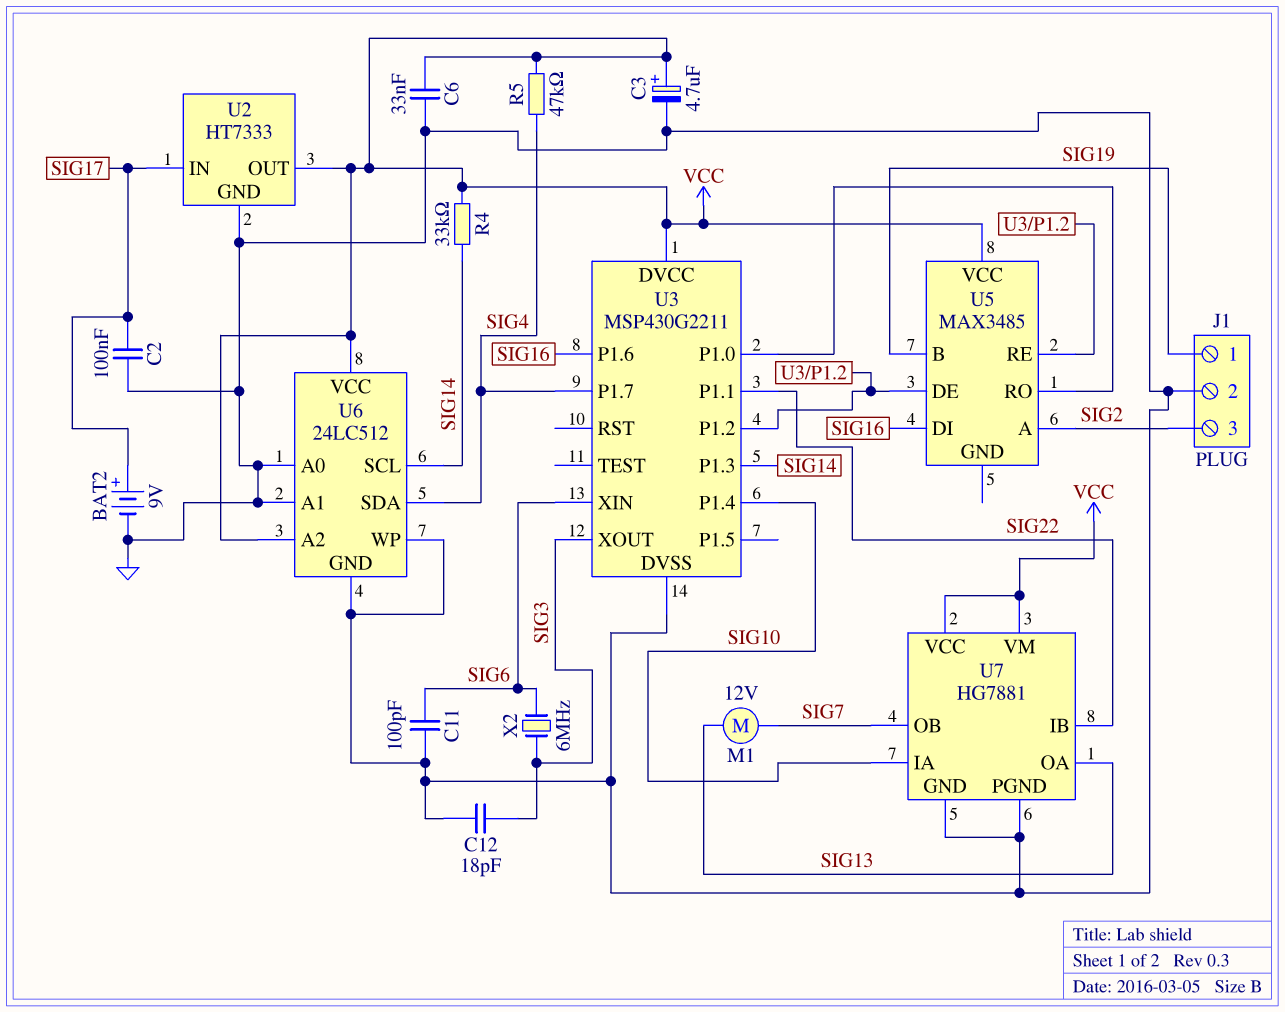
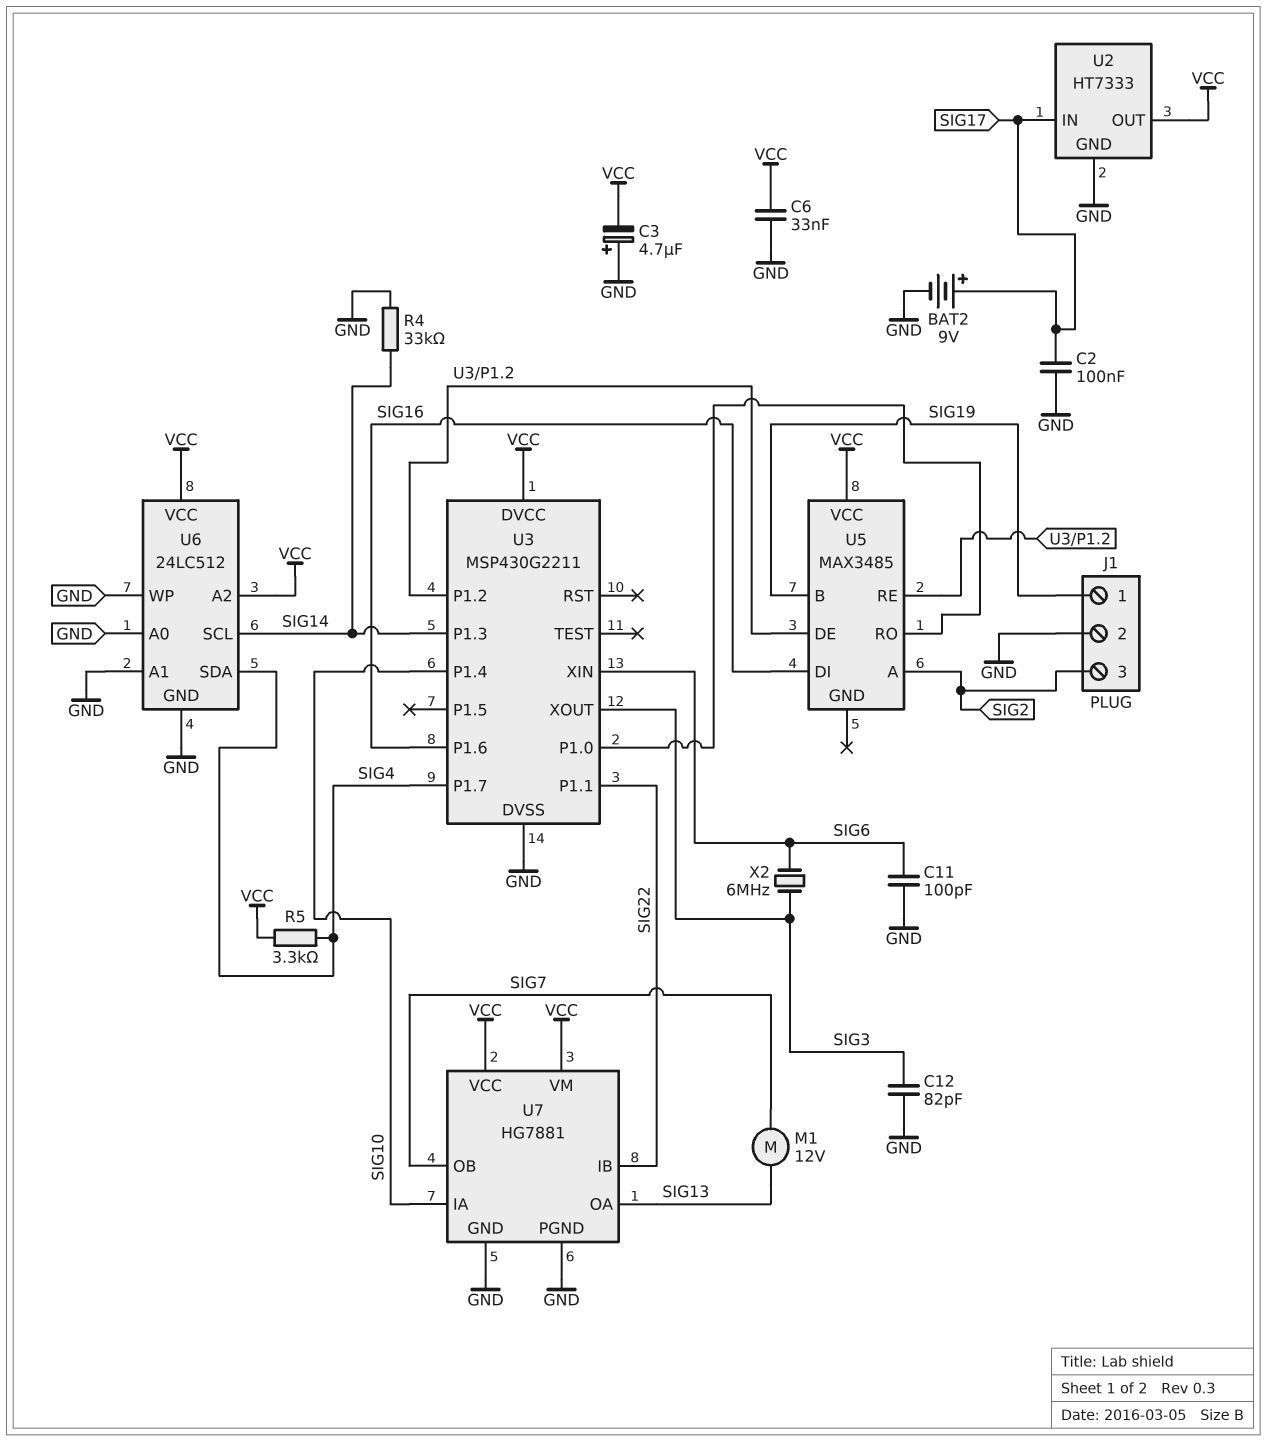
C3: 4.7uF (plus VCC, minus GND) -> 4.7uF (plus GND, minus VCC)
C12: 18pF (GND, SIG3) -> 82pF (GND, SIG3)
R4: 33k (SIG14, VCC) -> 33k (GND, SIG14)
R5: 47k (SIG4, VCC) -> 3.3k (SIG4, VCC)

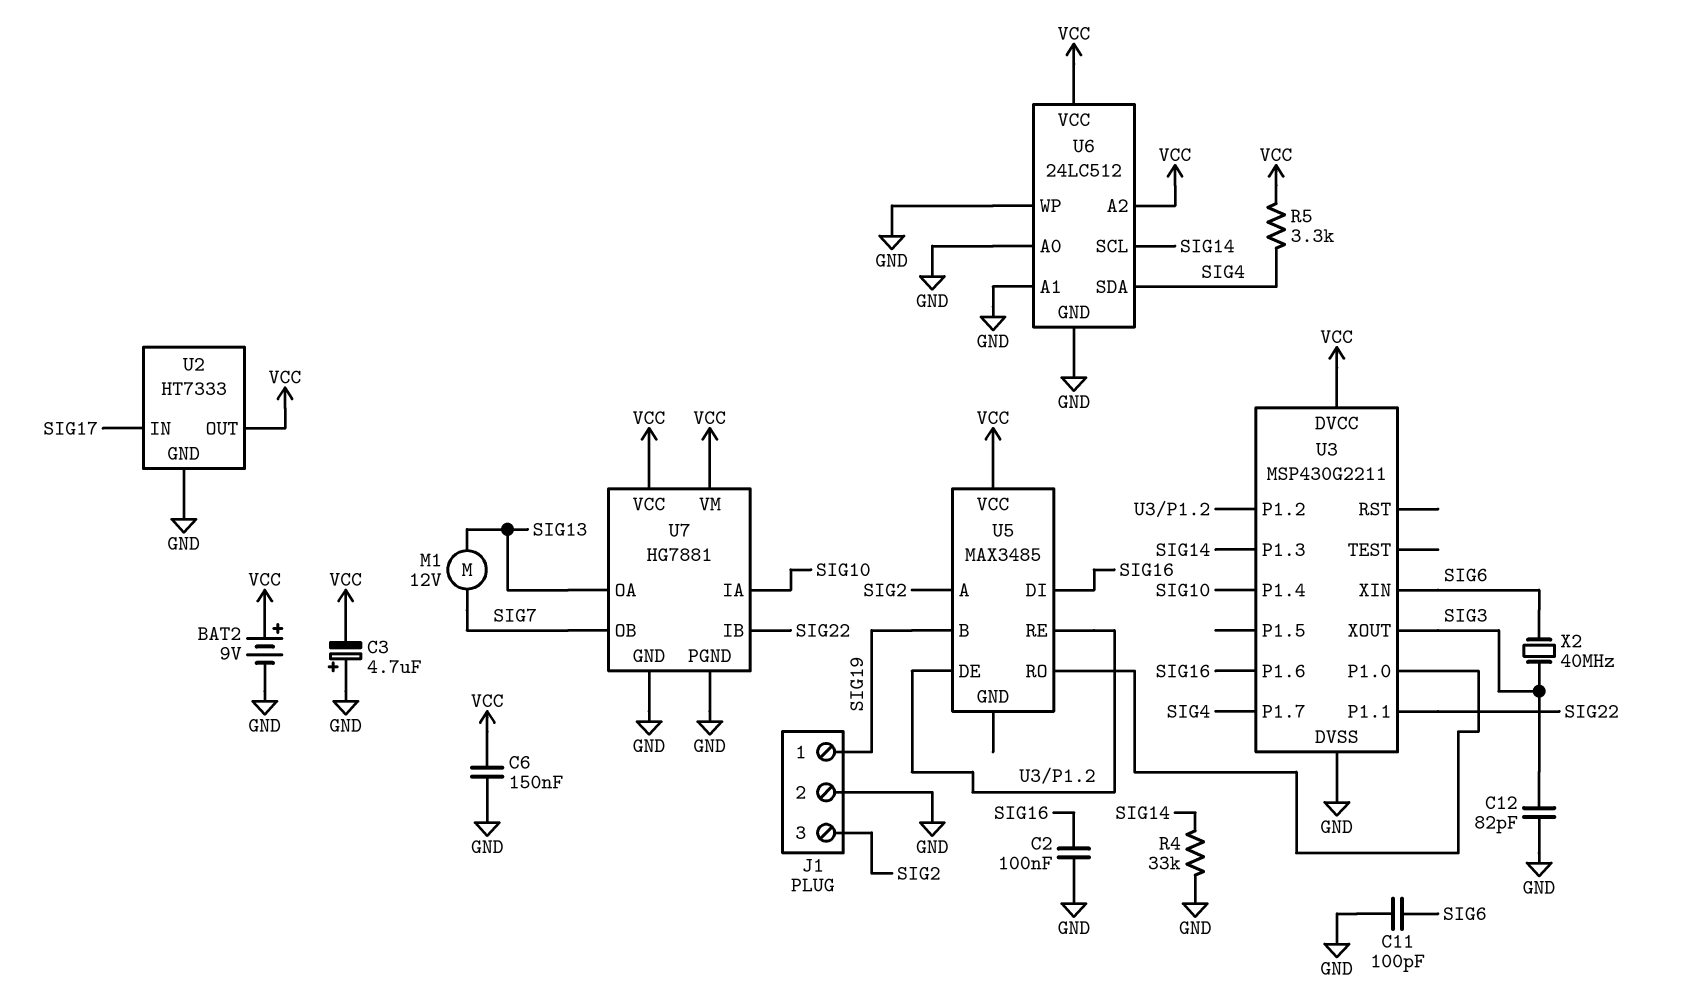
BAT2: 9V (plus SIG17, minus GND) -> 9V (plus VCC, minus GND)
C2: 100nF (GND, SIG17) -> 100nF (GND, SIG16)
C6: 33nF (GND, VCC) -> 150nF (GND, VCC)
X2: 6MHz (SIG3, SIG6) -> 40MHz (SIG3, SIG6)

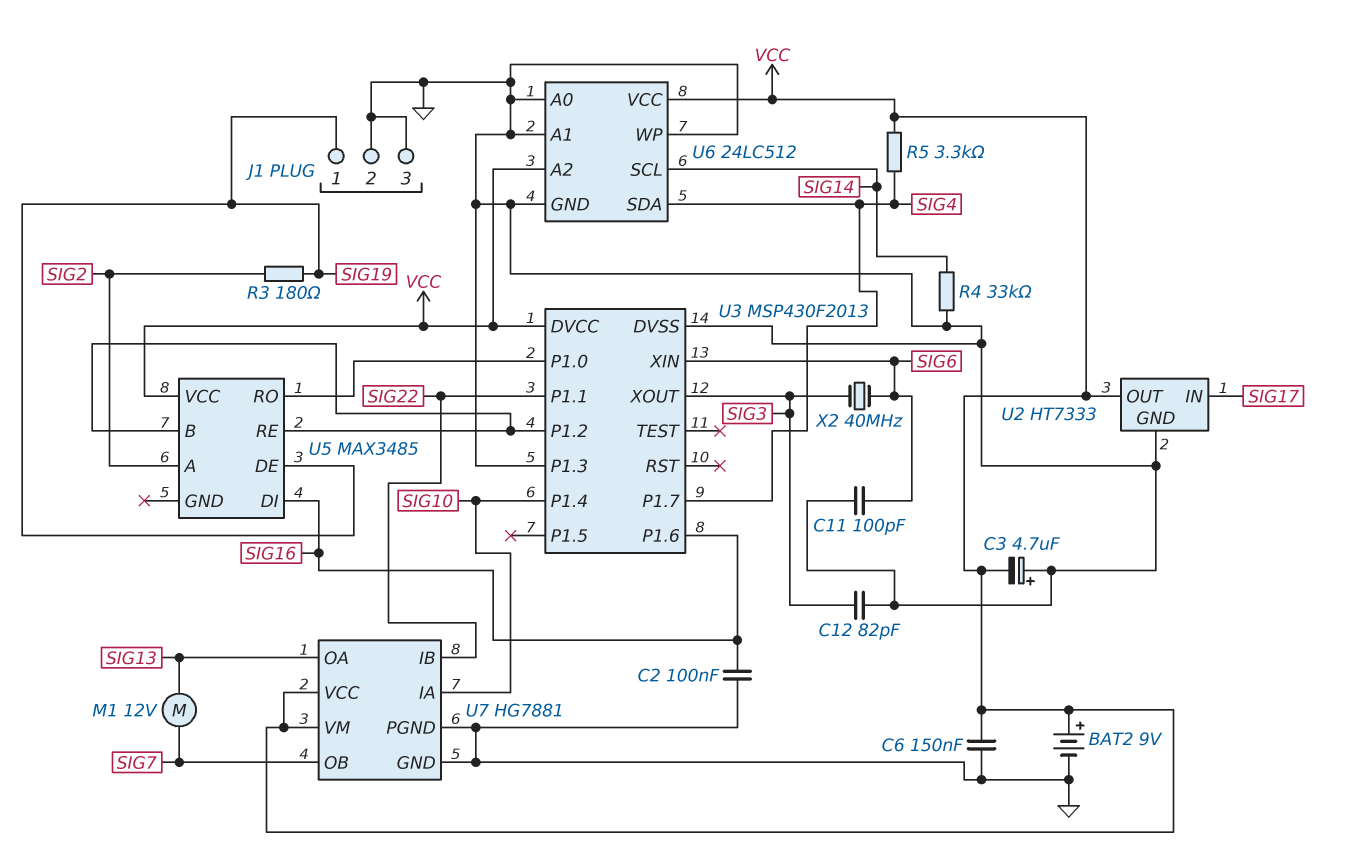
J1 pin 3: SIG2 -> GND
R3: none -> 180 (SIG2, SIG19)
U3: MSP430G2211 -> MSP430F2013
U3 pin P1.3: SIG14 -> GND
U5 pin B: SIG19 -> U3/P1.2
U5 pin DE: U3/P1.2 -> SIG19

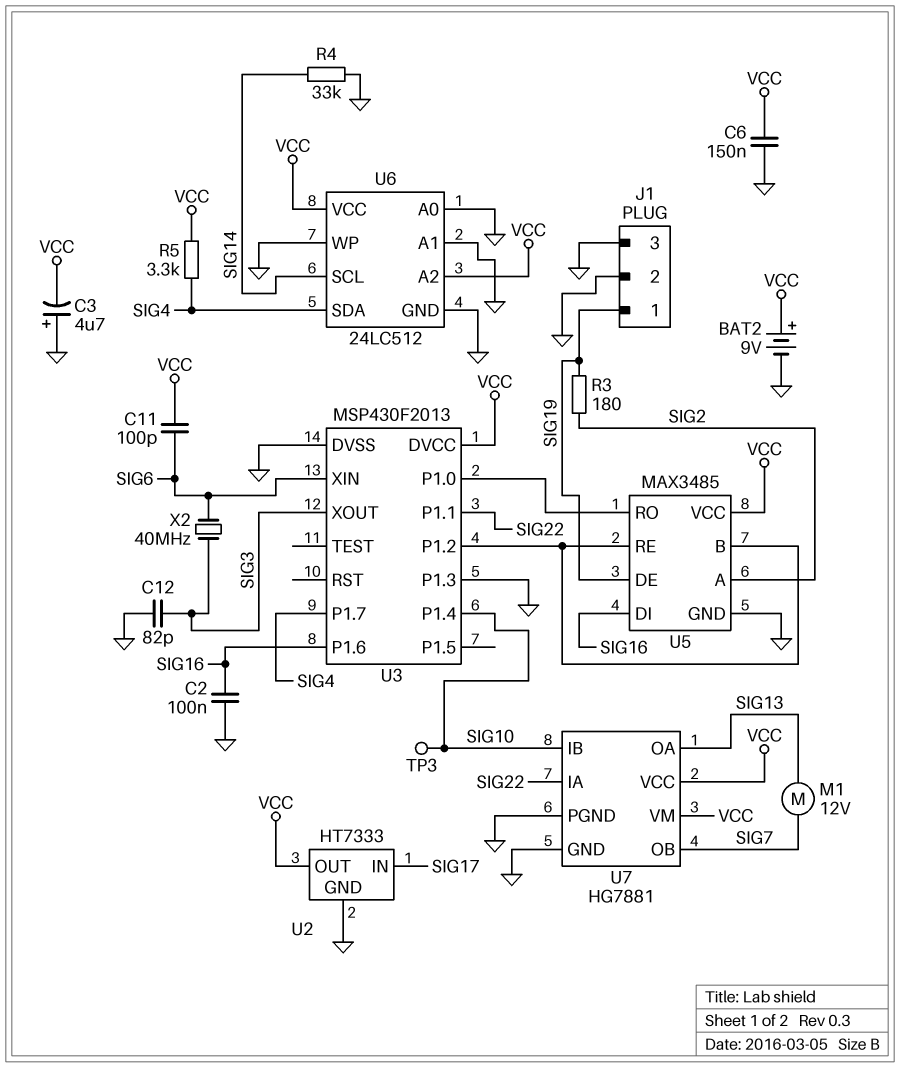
C11: 100pF (GND, SIG6) -> 100pF (SIG6, VCC)
TP3: none -> test point (SIG10)
U5 pin GND: none -> GND
U7 pin IA: SIG10 -> SIG22
U7 pin IB: SIG22 -> SIG10

